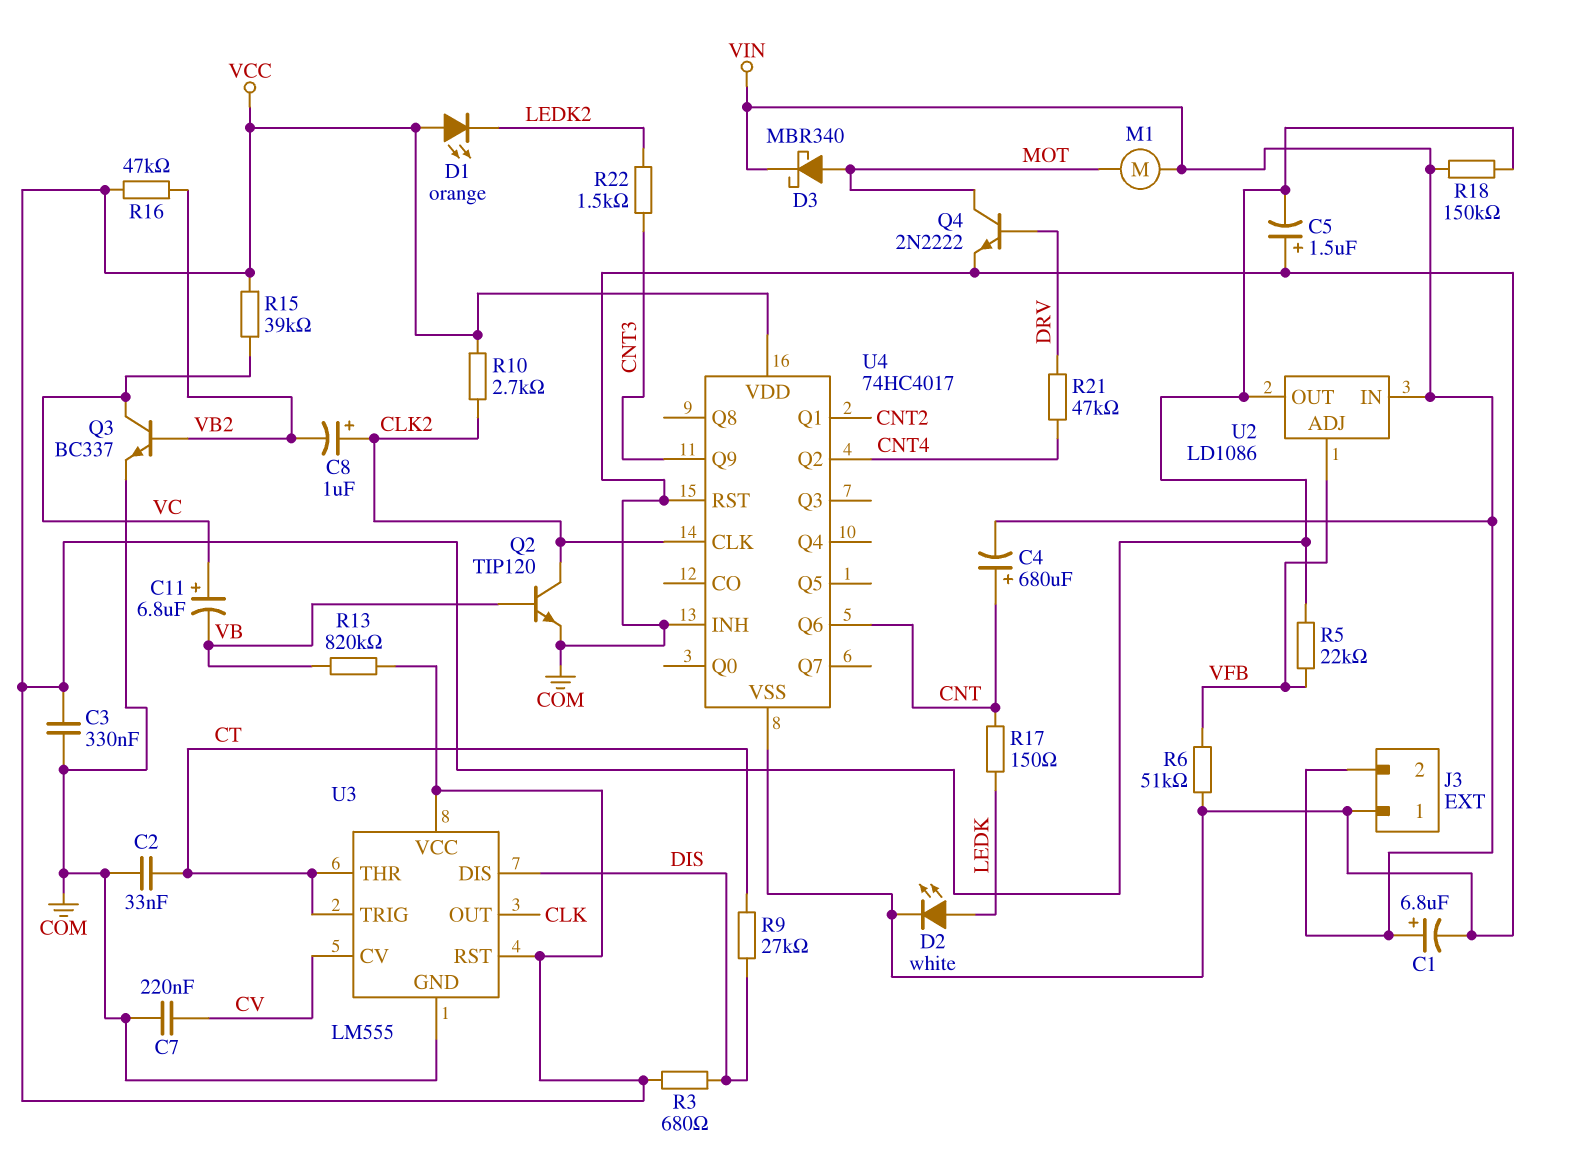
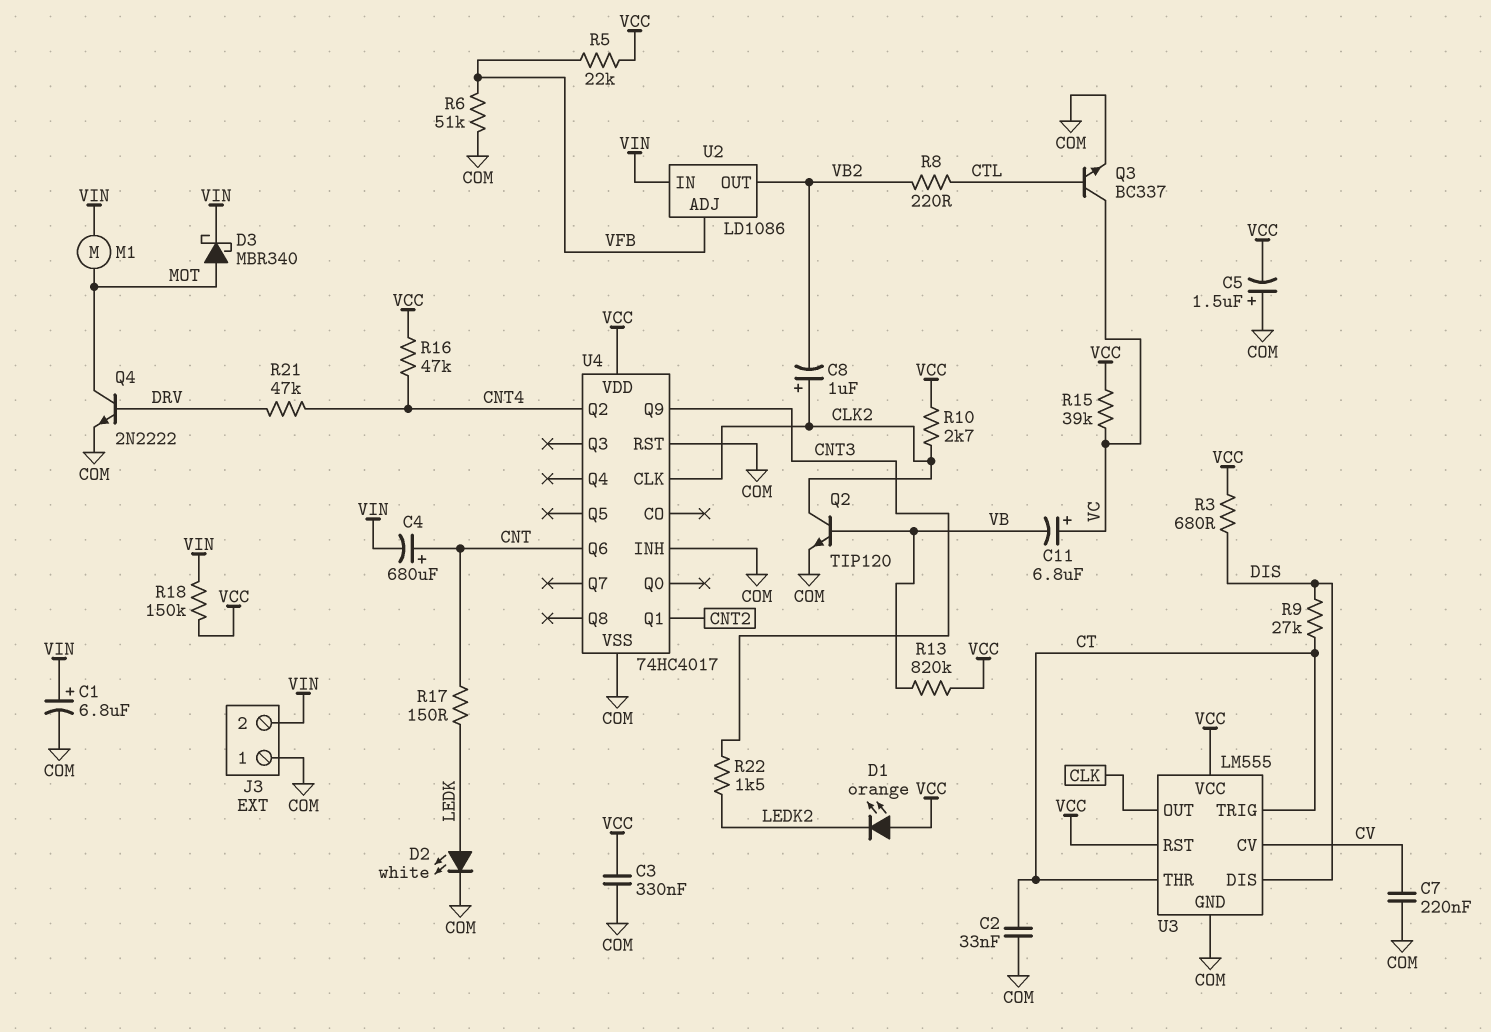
Q3: NPN BC337 (B VB2, C VC, E COM) -> NPN BC337 (B CTL, C VC, E COM)
R8: none -> 220 (CTL, VB2)
R16: 47k (VB2, VCC) -> 47k (CNT4, VCC)
U2 pin OUT: VCC -> VB2

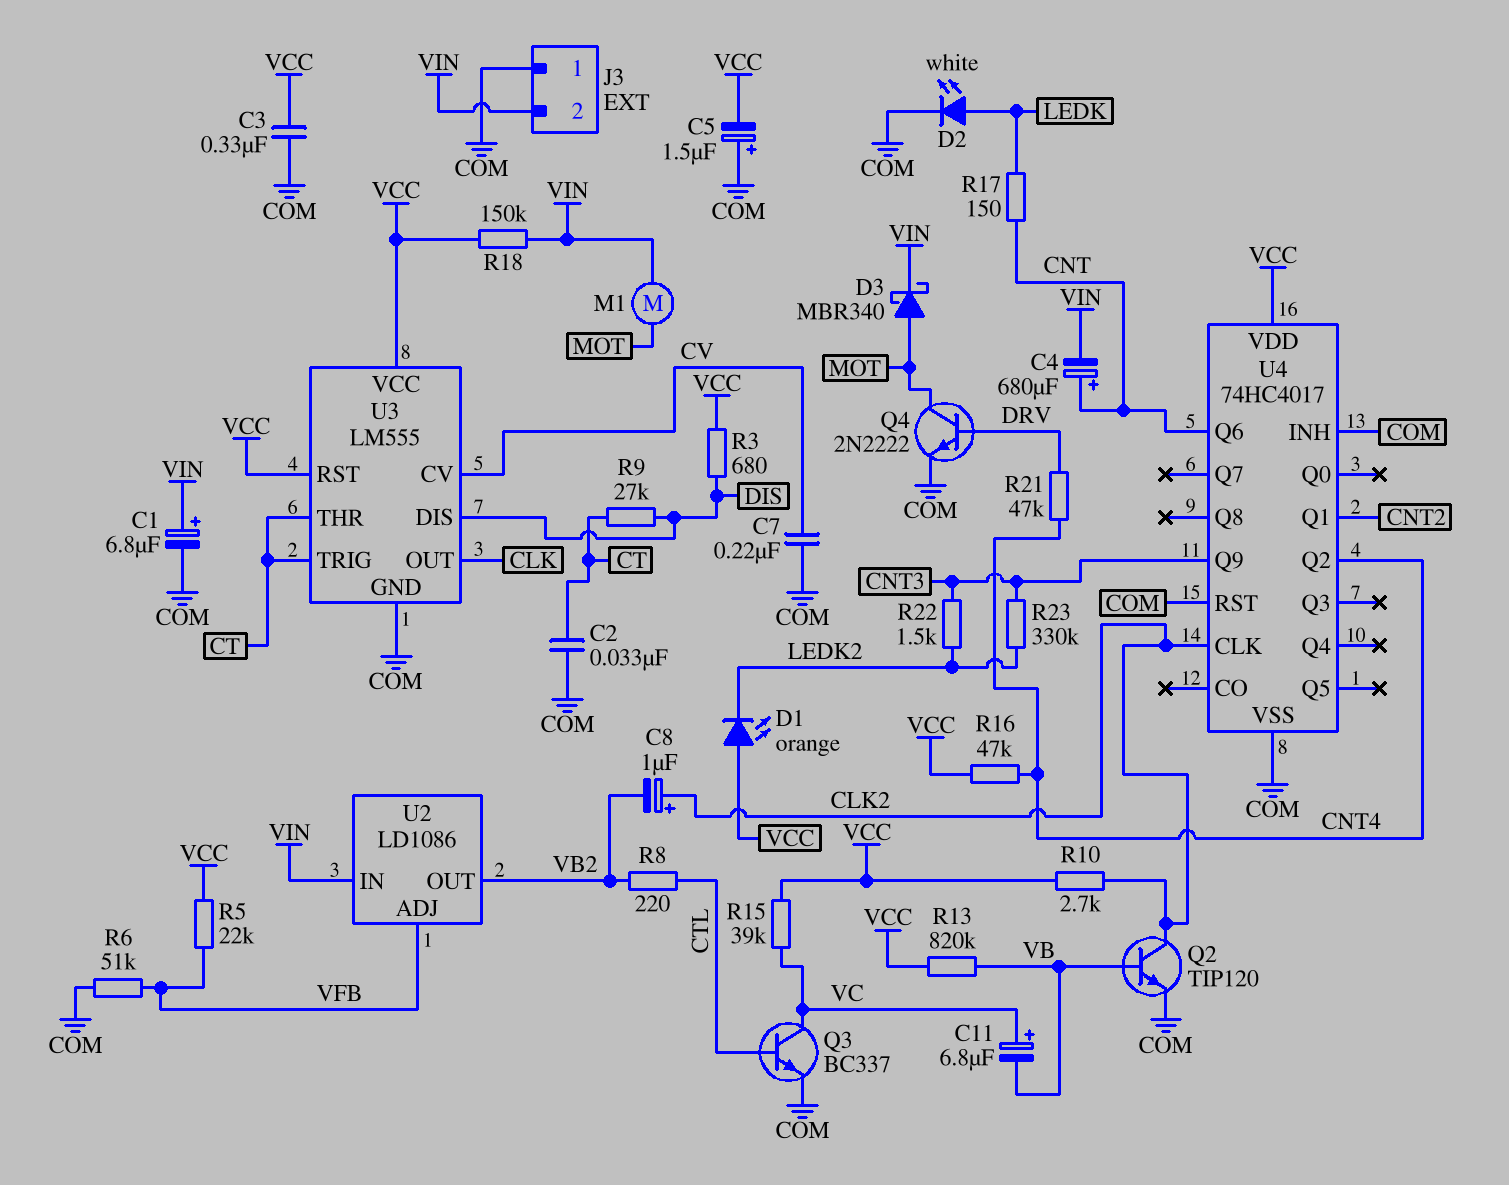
R23: none -> 330k (CNT3, LEDK2)

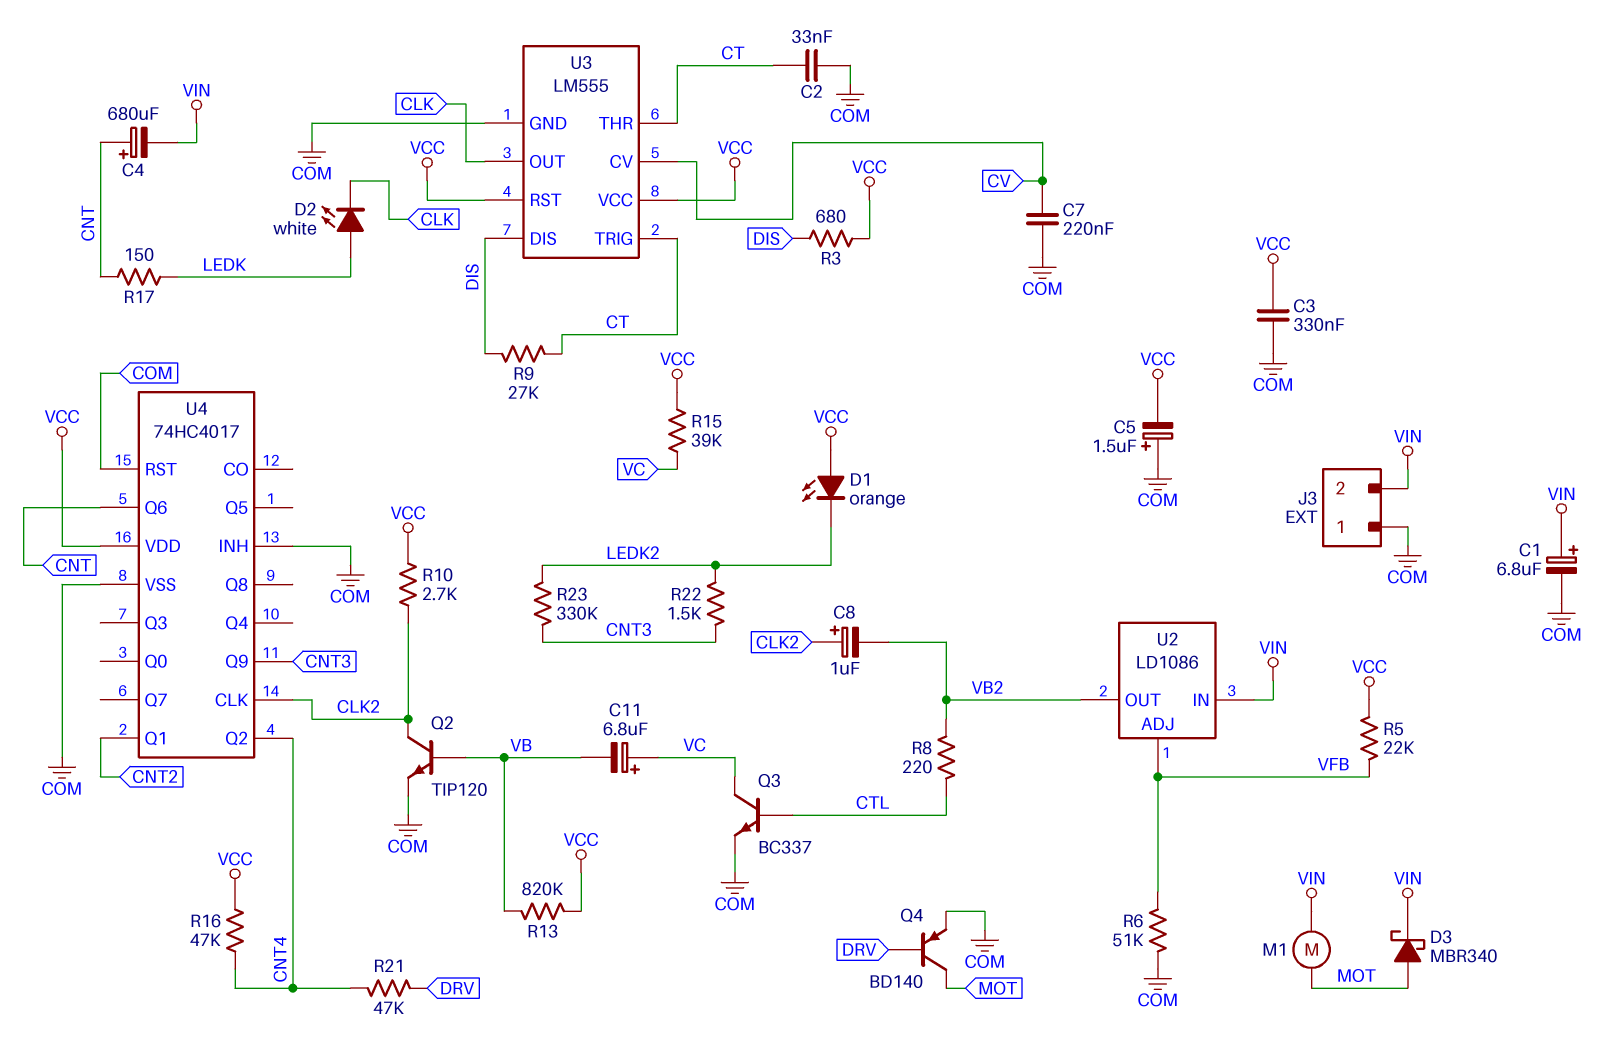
D2: LED white (A LEDK, K COM) -> LED white (A LEDK, K CLK)
Q4: NPN 2N2222 (B DRV, C MOT, E COM) -> PNP BD140 (B DRV, C MOT, E COM)
R18: 150k (VCC, VIN) -> none

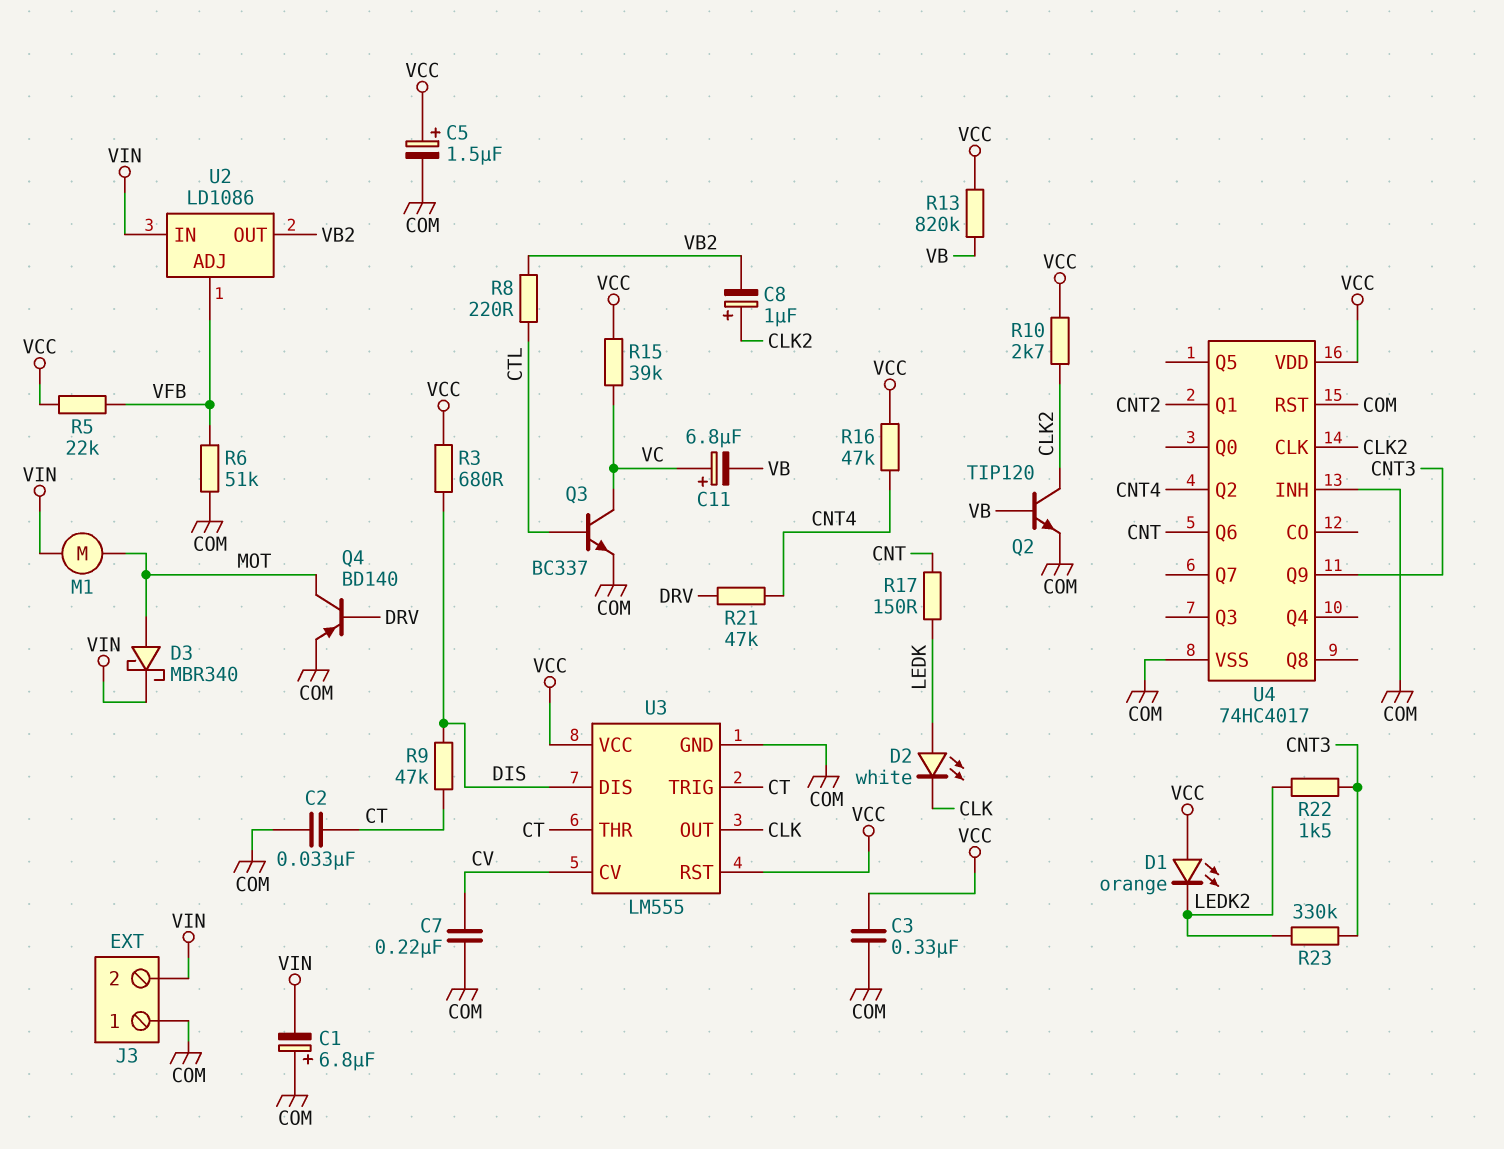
C1: 6.8uF (plus VIN, minus COM) -> 6.8uF (plus COM, minus VIN)
C4: 680uF (plus CNT, minus VIN) -> none
C5: 1.5uF (plus COM, minus VCC) -> 1.5uF (plus VCC, minus COM)
R9: 27k (CT, DIS) -> 47k (CT, DIS)

